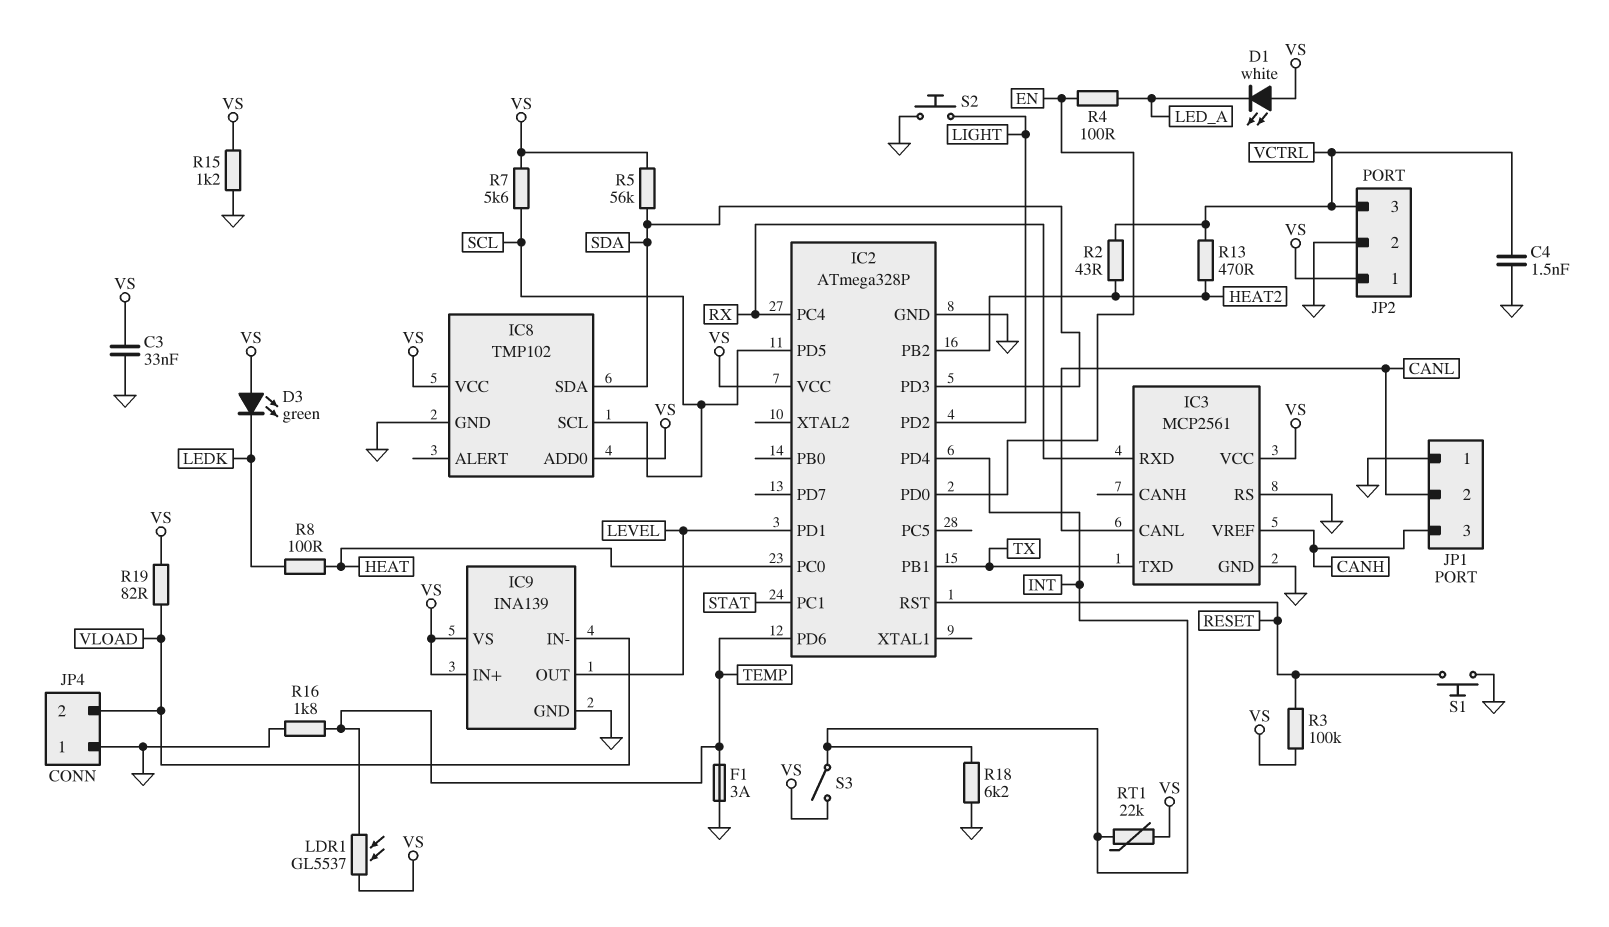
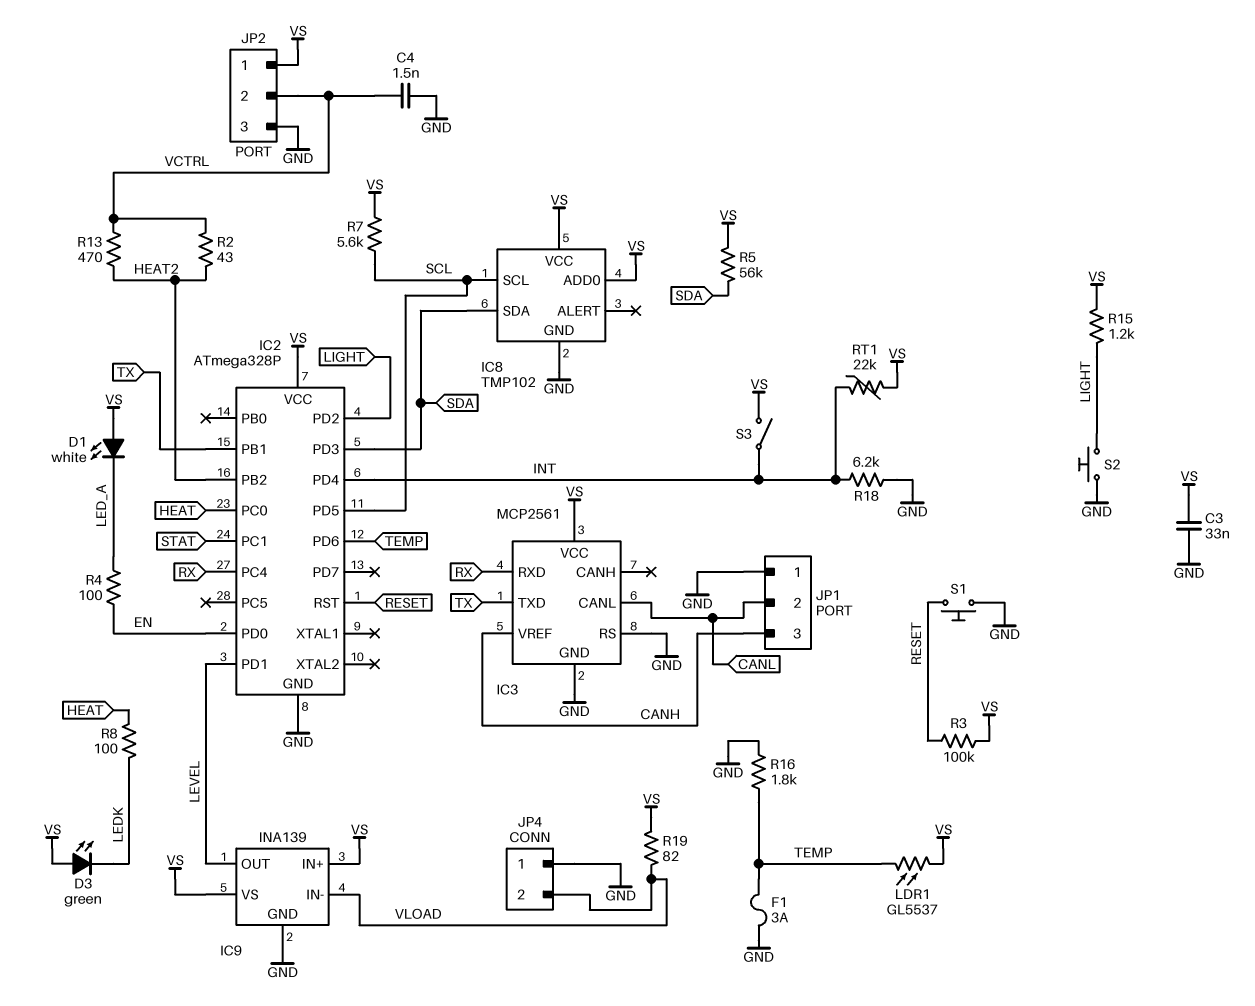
JP2 pin 2: GND -> VCTRL
JP2 pin 3: VCTRL -> GND
R15: 1.2k (GND, VS) -> 1.2k (LIGHT, VS)

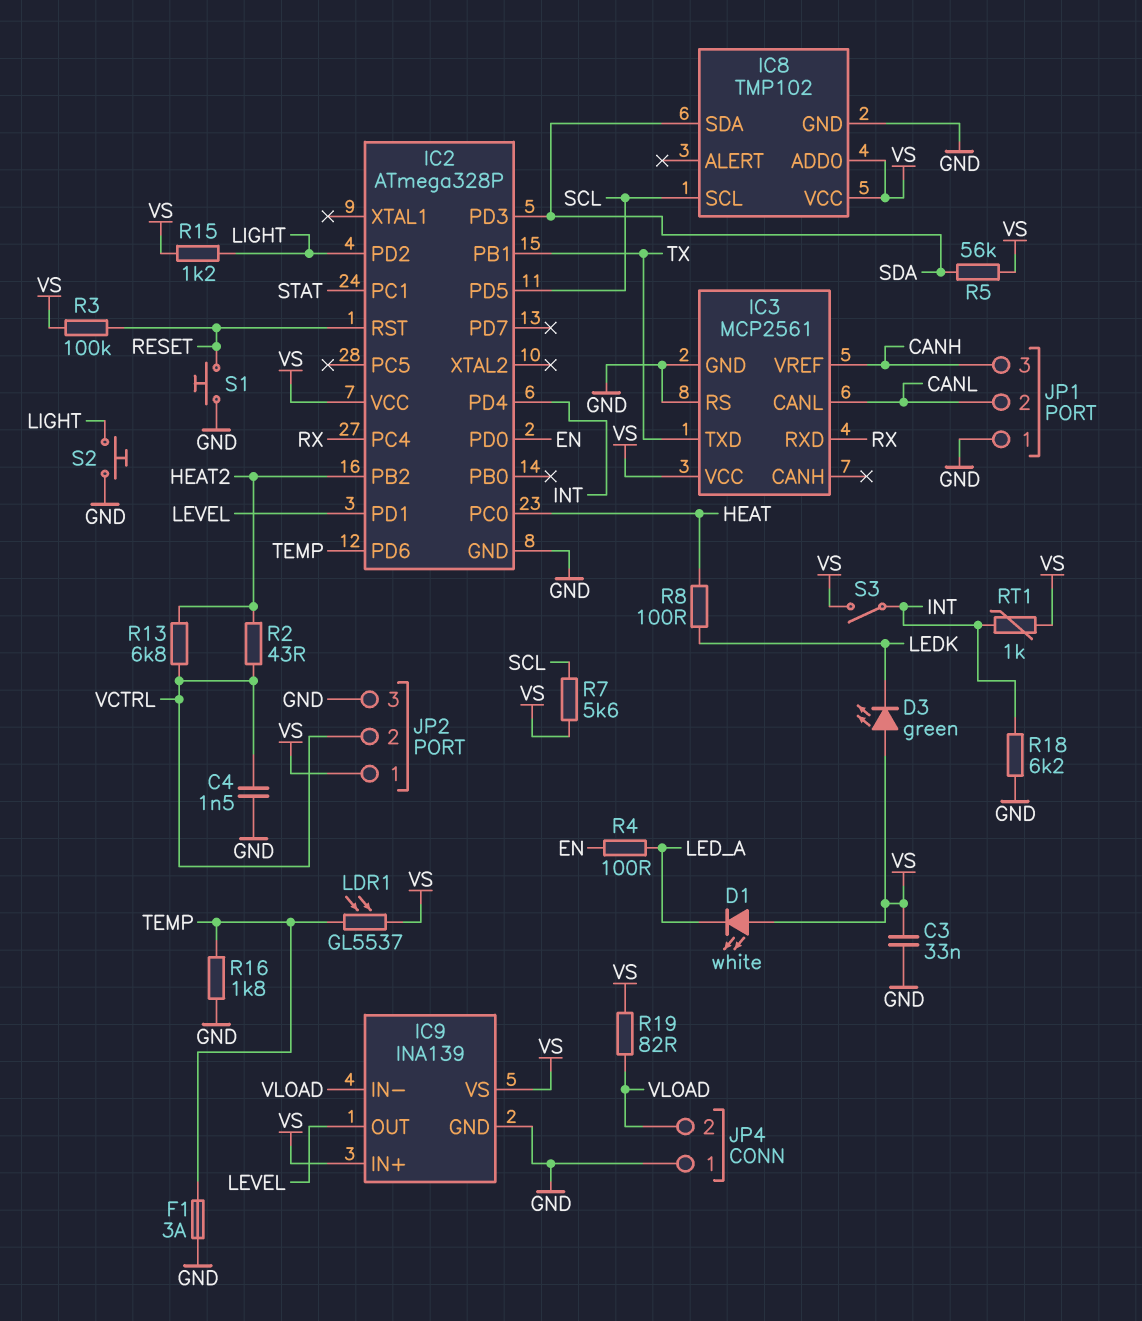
R13: 470 (HEAT2, VCTRL) -> 6.8k (HEAT2, VCTRL)
RT1: 22k (INT, VS) -> 1k (INT, VS)

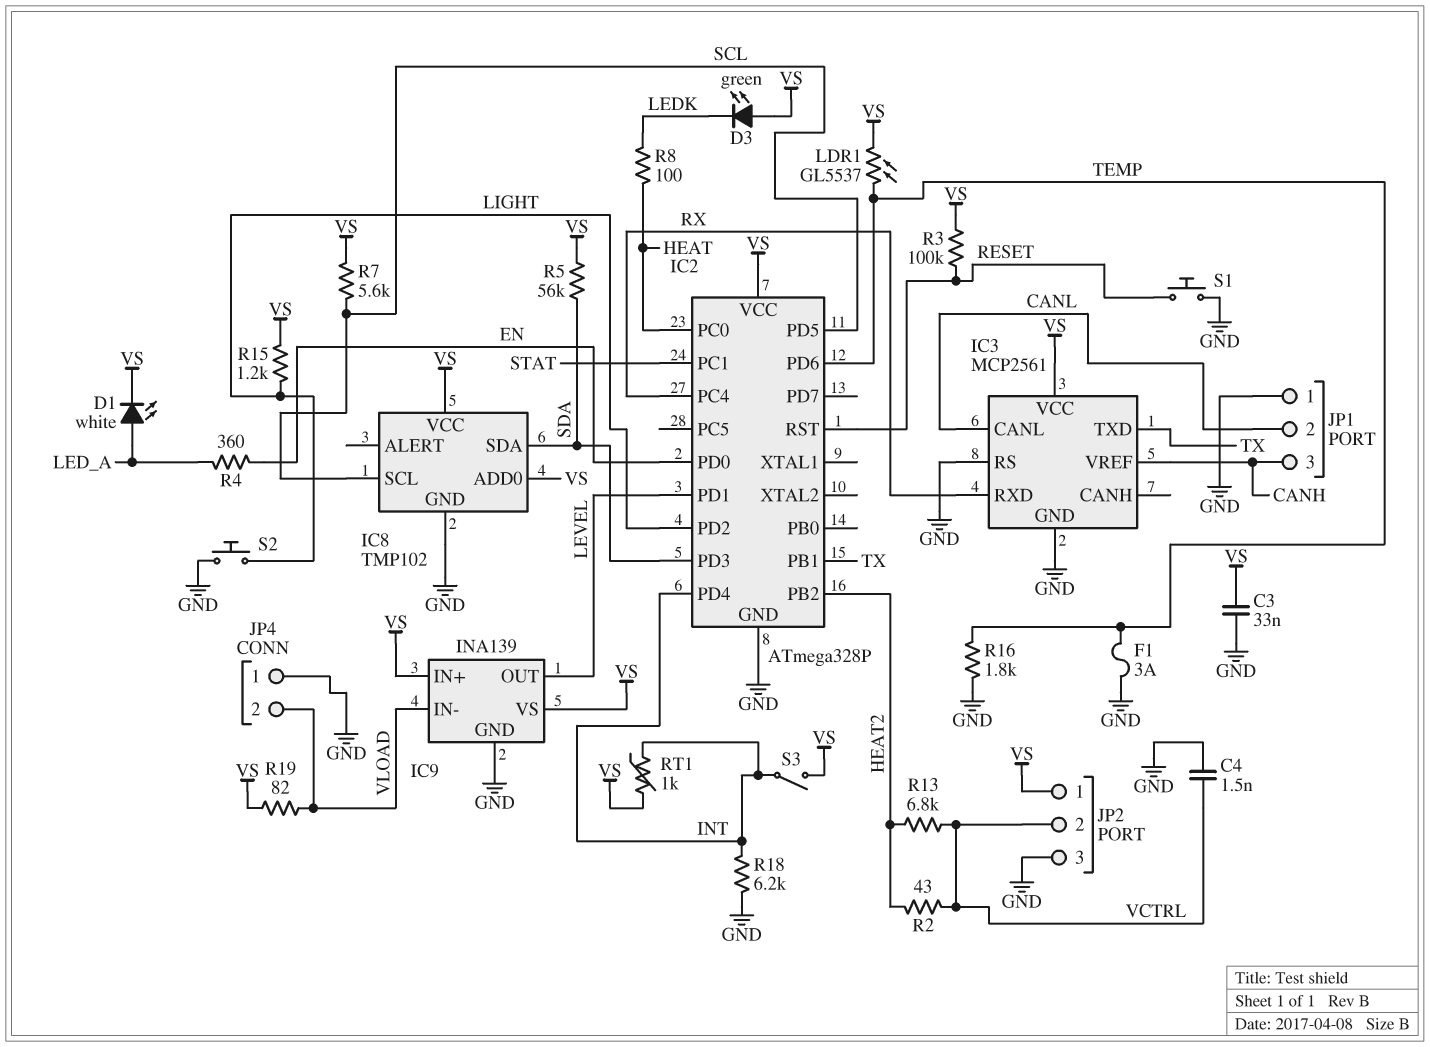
D1: LED white (A VS, K LED_A) -> LED white (A LED_A, K VS)
R4: 100 (EN, LED_A) -> 360 (EN, LED_A)

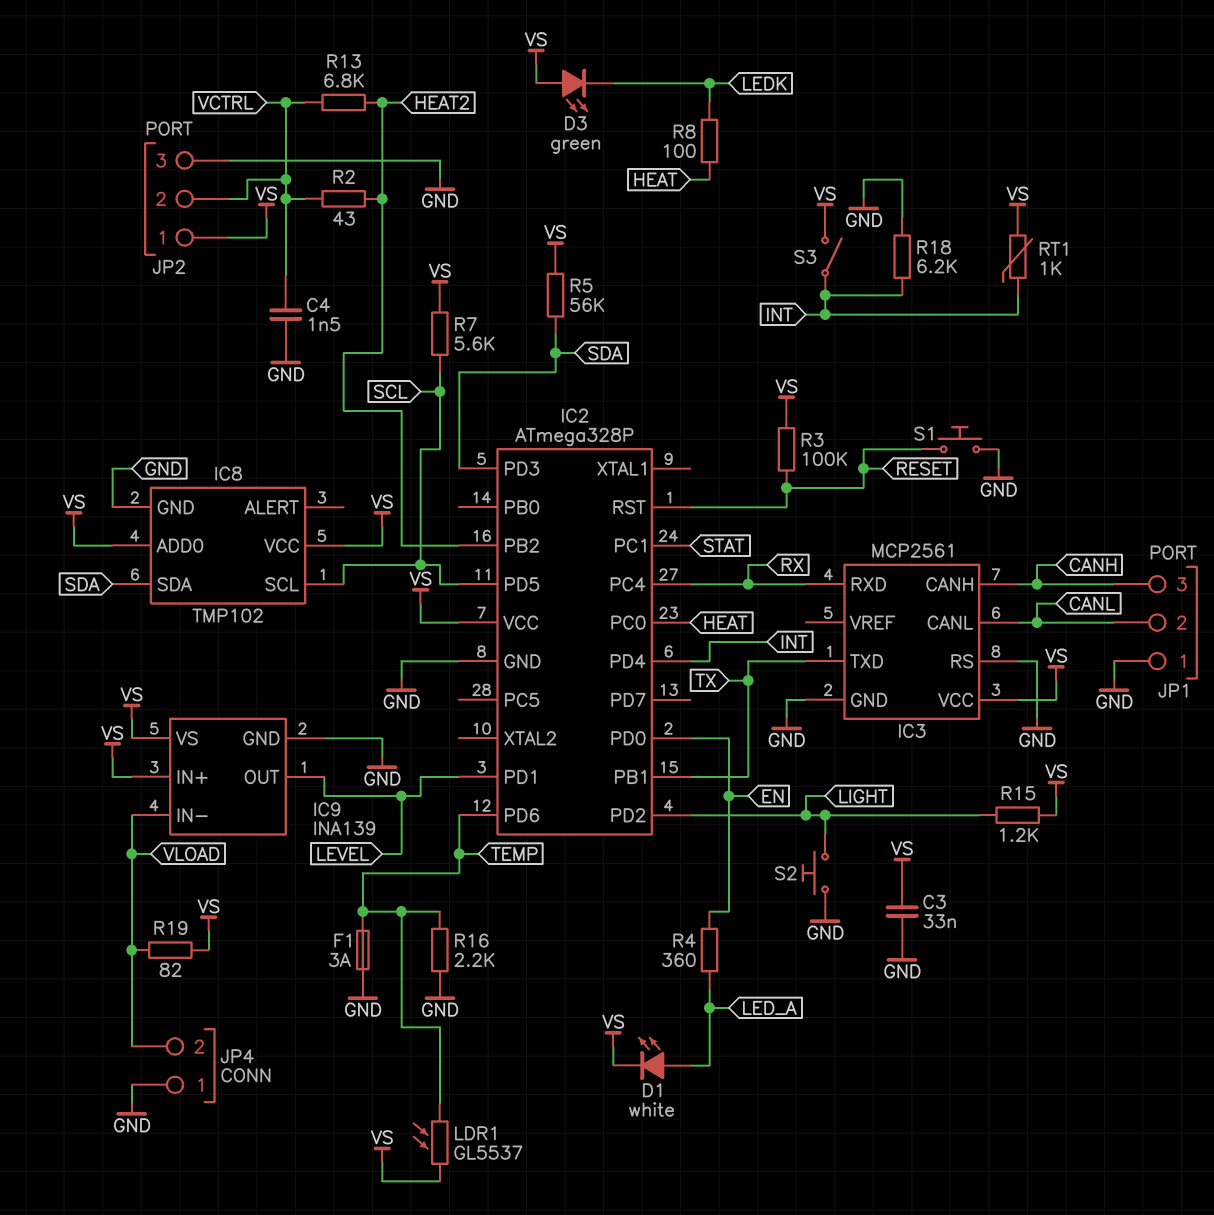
IC3 pin CANH: none -> CANH
IC3 pin VREF: CANH -> none
R16: 1.8k (GND, TEMP) -> 2.2k (GND, TEMP)

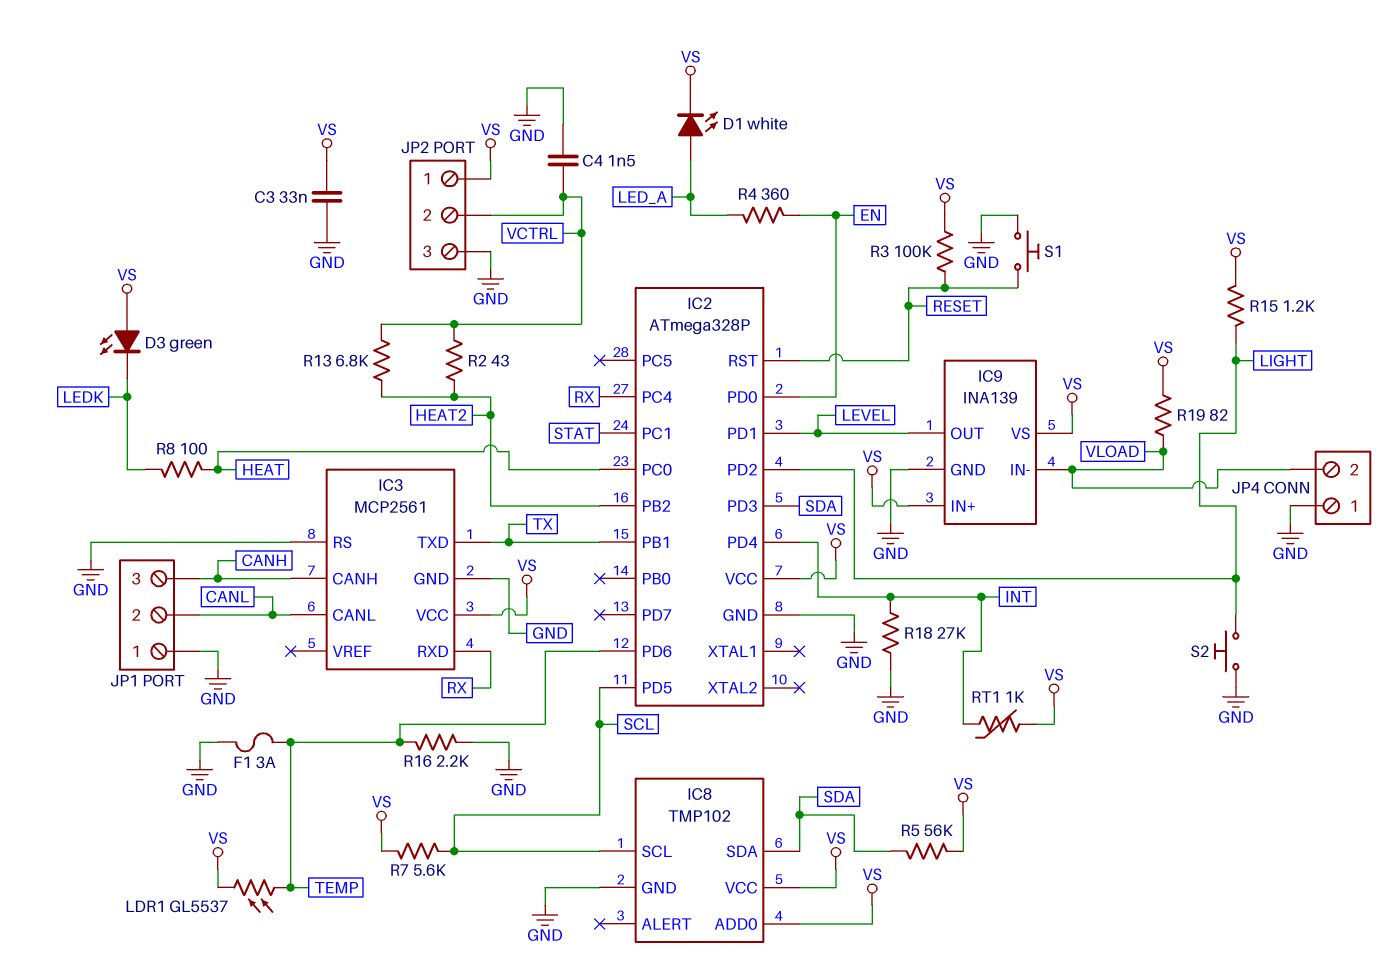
R18: 6.2k (GND, INT) -> 27k (GND, INT)
S3: switch (INT, VS) -> none

